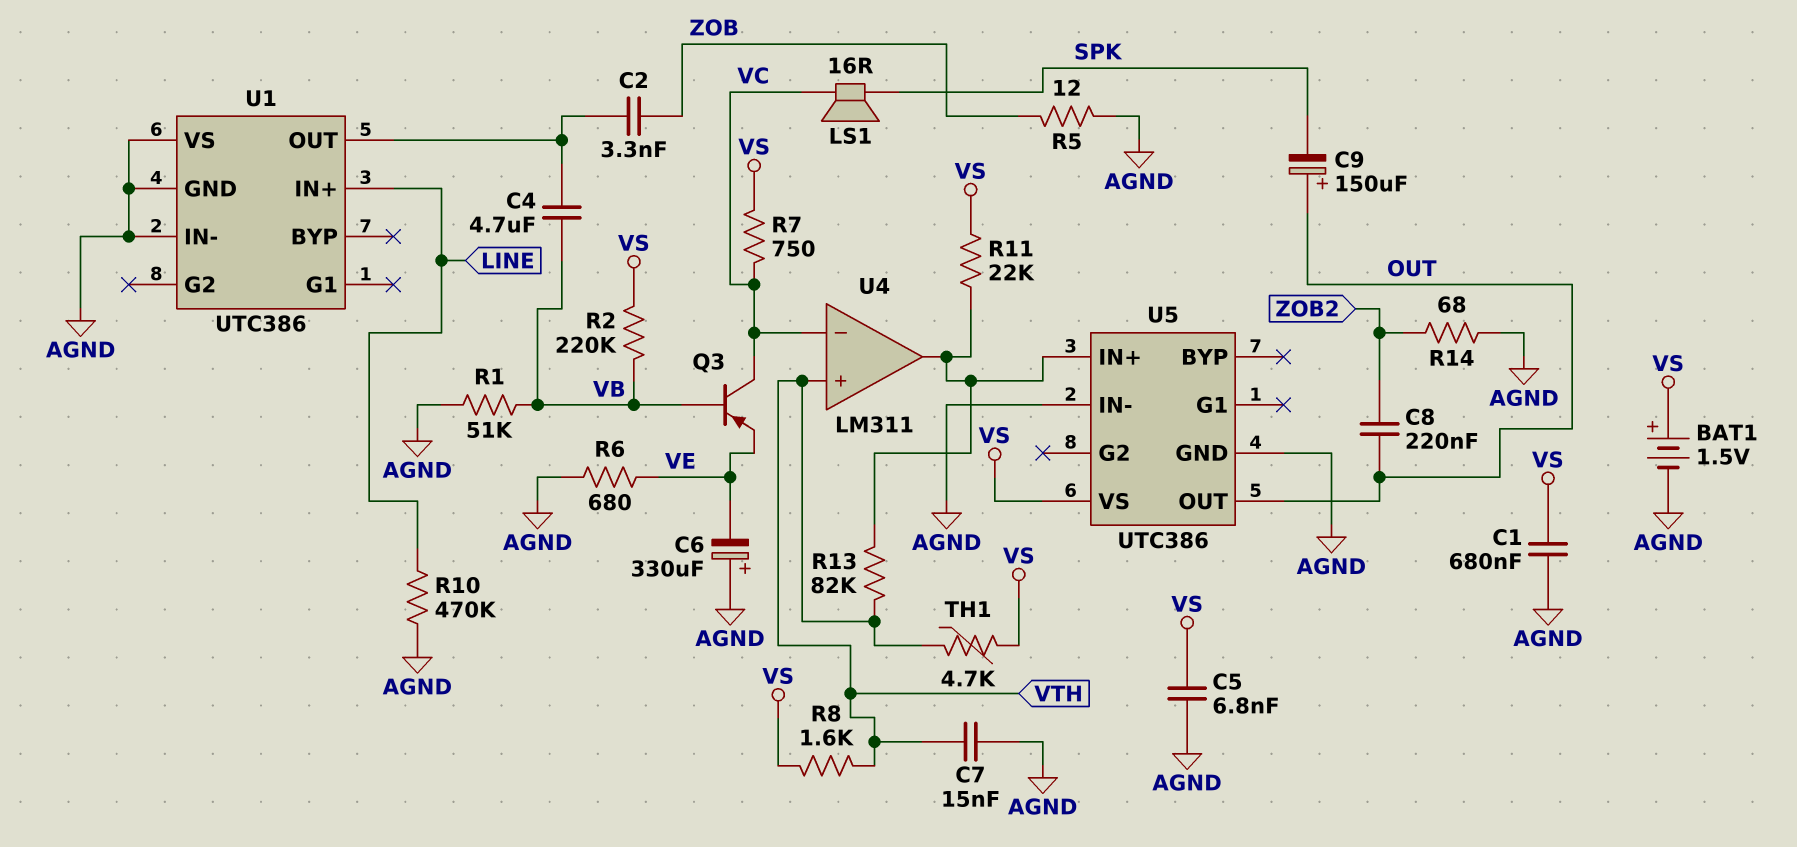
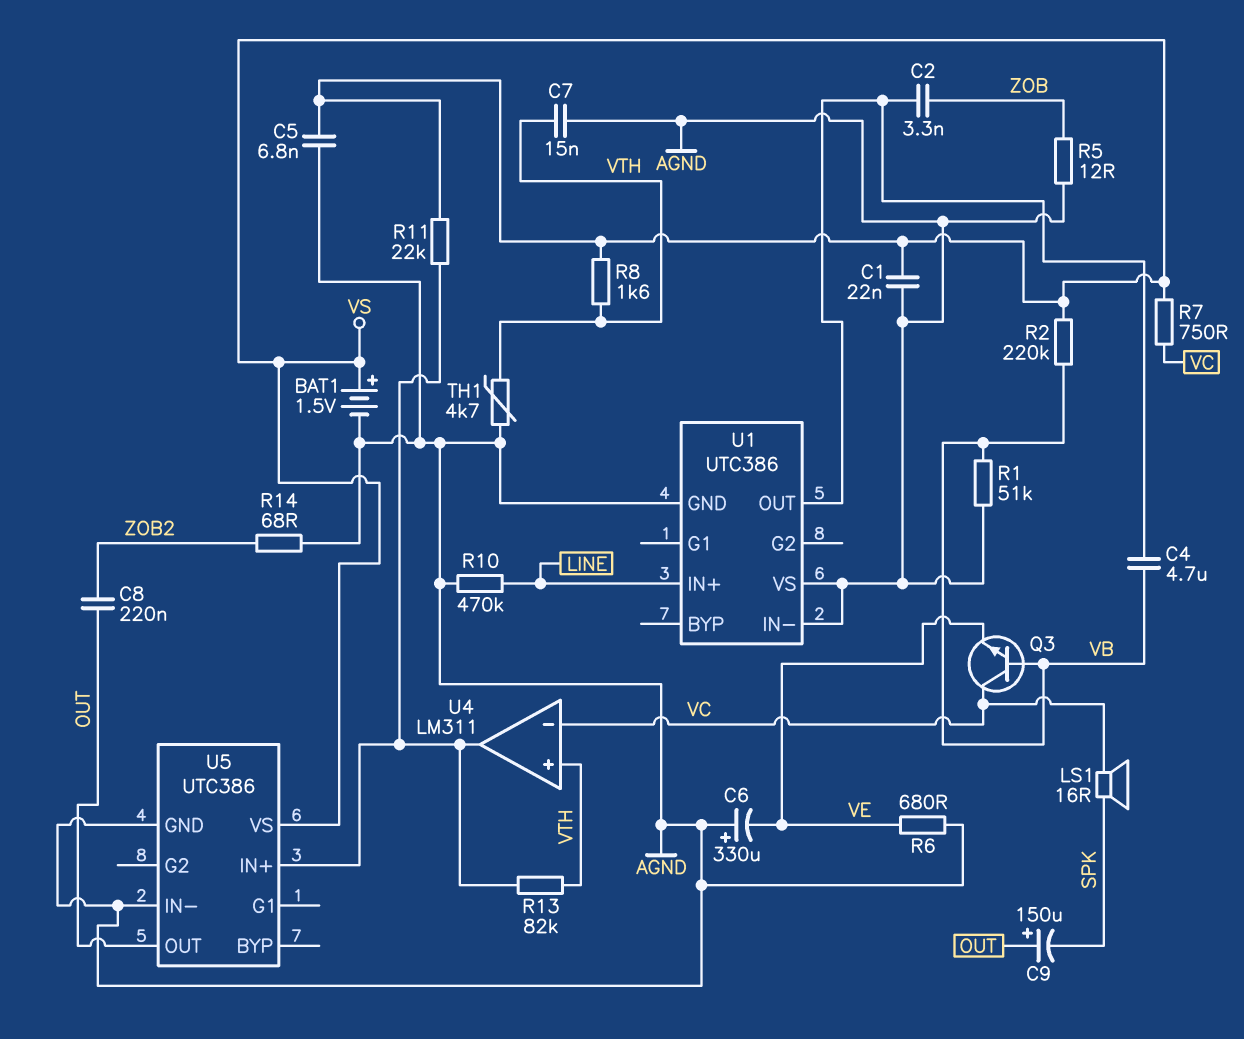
C1: 680nF (AGND, VS) -> 22nF (AGND, VS)
Q3: PNP (B VB, C VC, E VE) -> NPN (B VB, C VC, E VE)
TH1: 4.7k (VS, VTH) -> 4.7k (AGND, VTH)

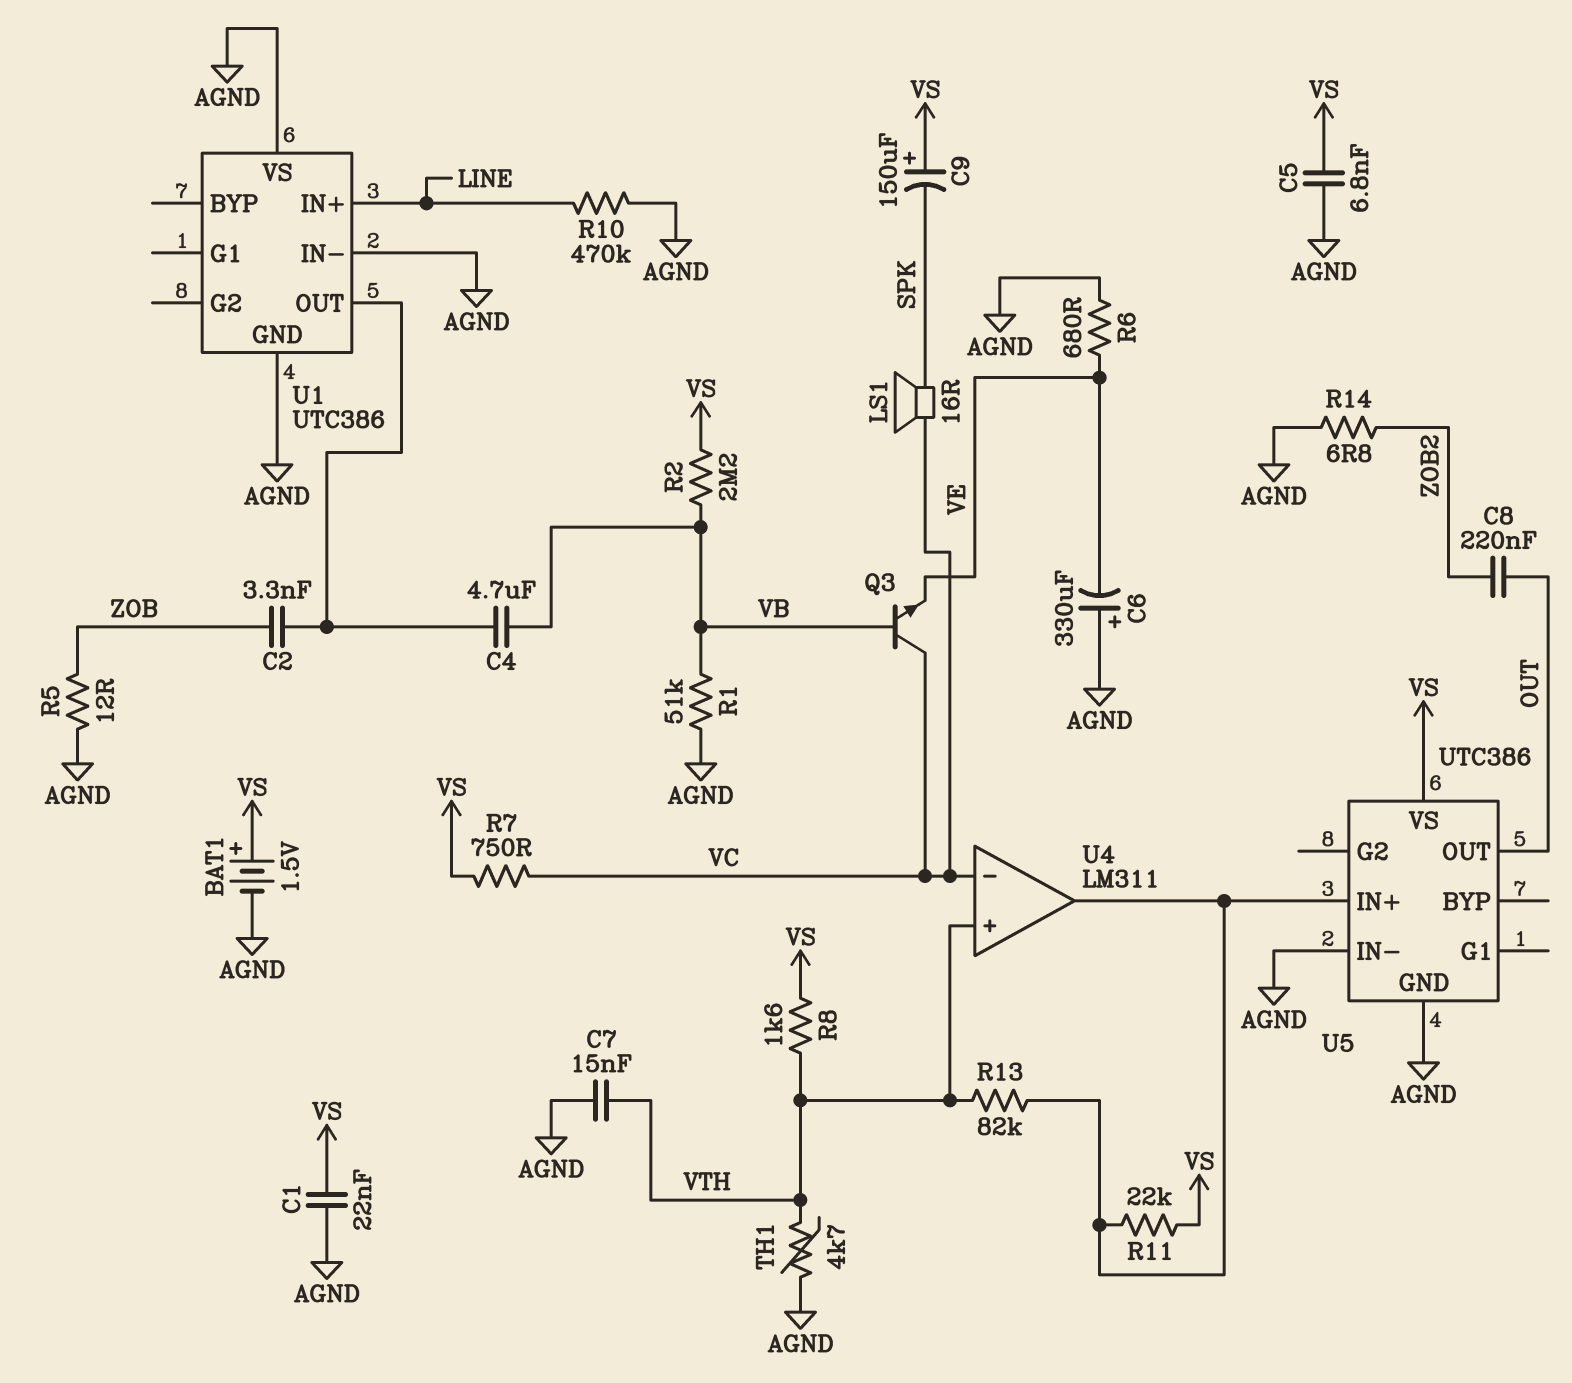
C9: 150uF (plus OUT, minus SPK) -> 150uF (plus VS, minus SPK)
R2: 220k (VB, VS) -> 2.2M (VB, VS)
R14: 68 (AGND, ZOB2) -> 6.8 (AGND, ZOB2)

